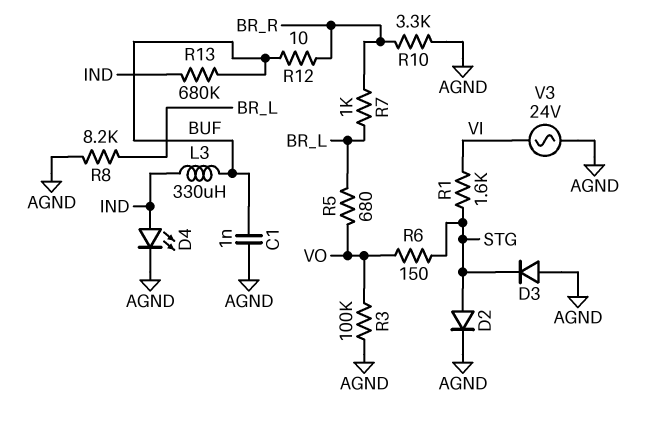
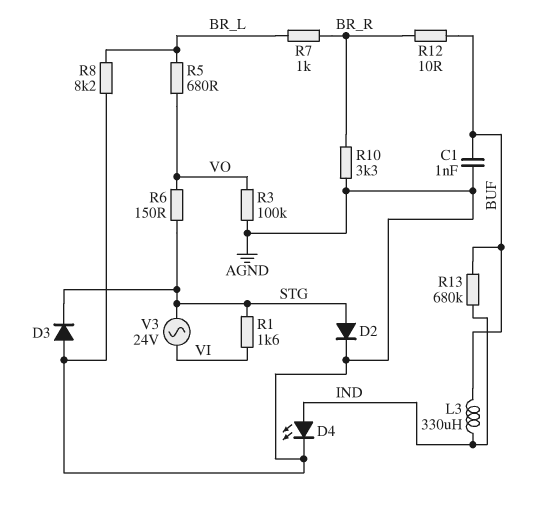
V3: AC 24V (AGND, VI) -> AC 24V (STG, VI)

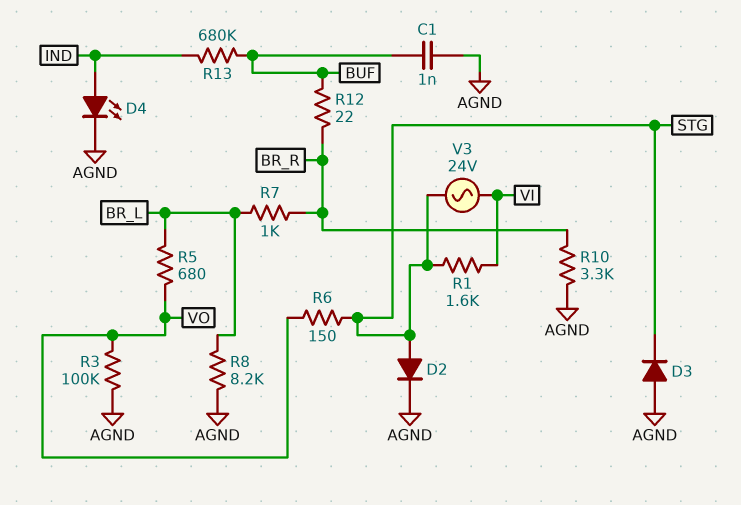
L3: 330uH (BUF, IND) -> none
R12: 10 (BR_R, BUF) -> 22 (BR_R, BUF)

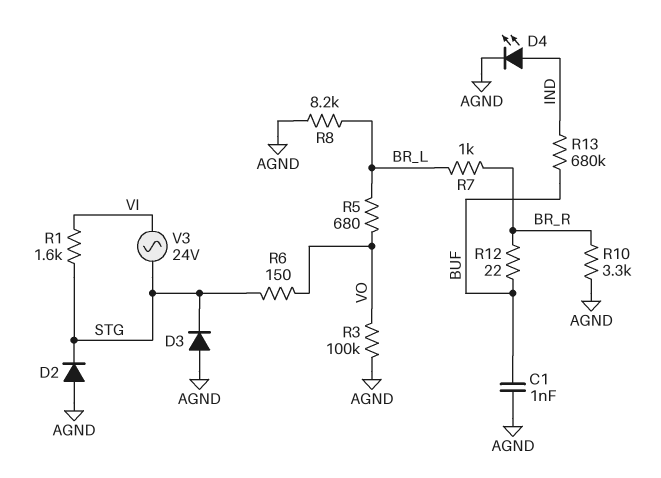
D2: diode (A STG, K AGND) -> diode (A AGND, K STG)

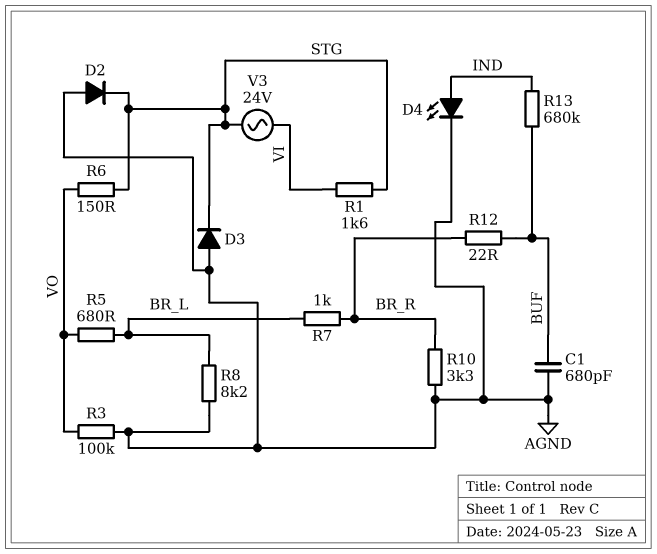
C1: 1nF (AGND, BUF) -> 680pF (AGND, BUF)

